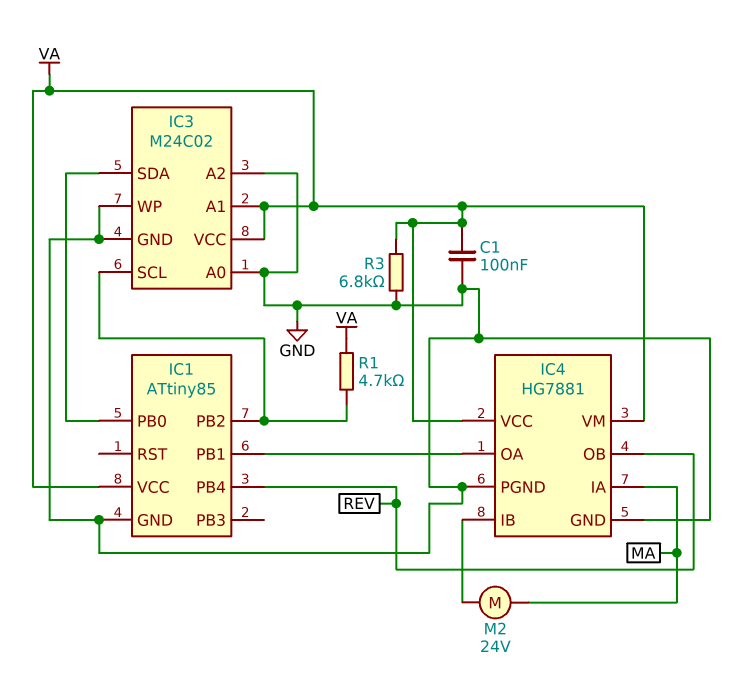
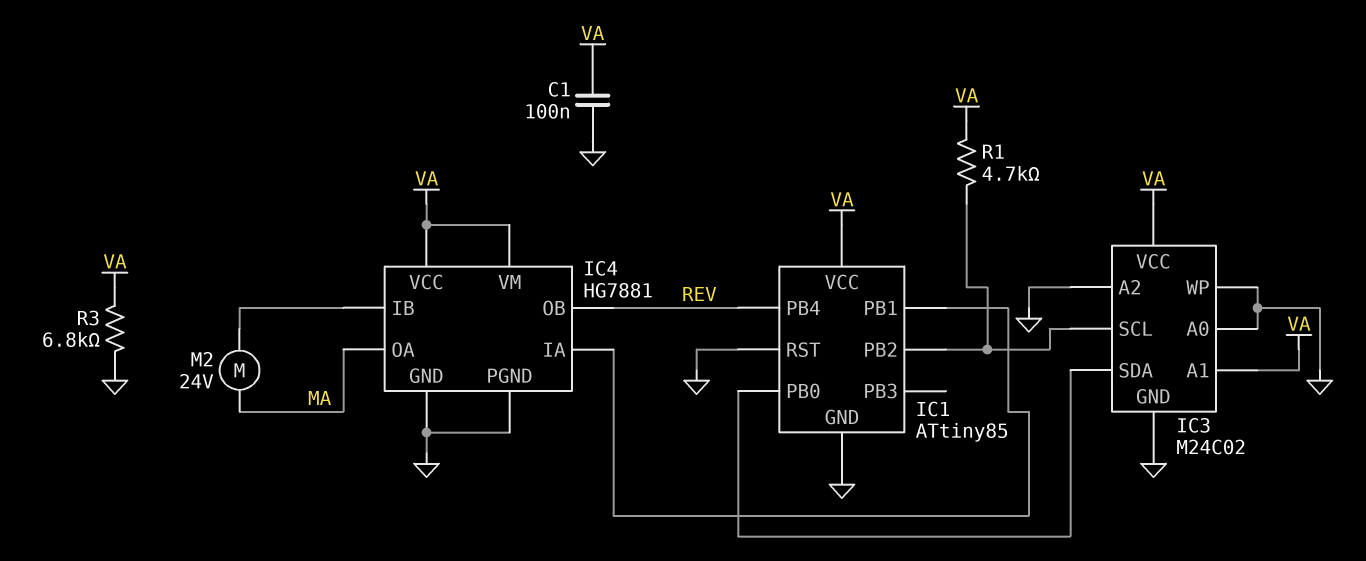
IC1 pin RST: none -> GND
IC4 pin IA: MA -> IC1/PB1
IC4 pin OA: IC1/PB1 -> MA

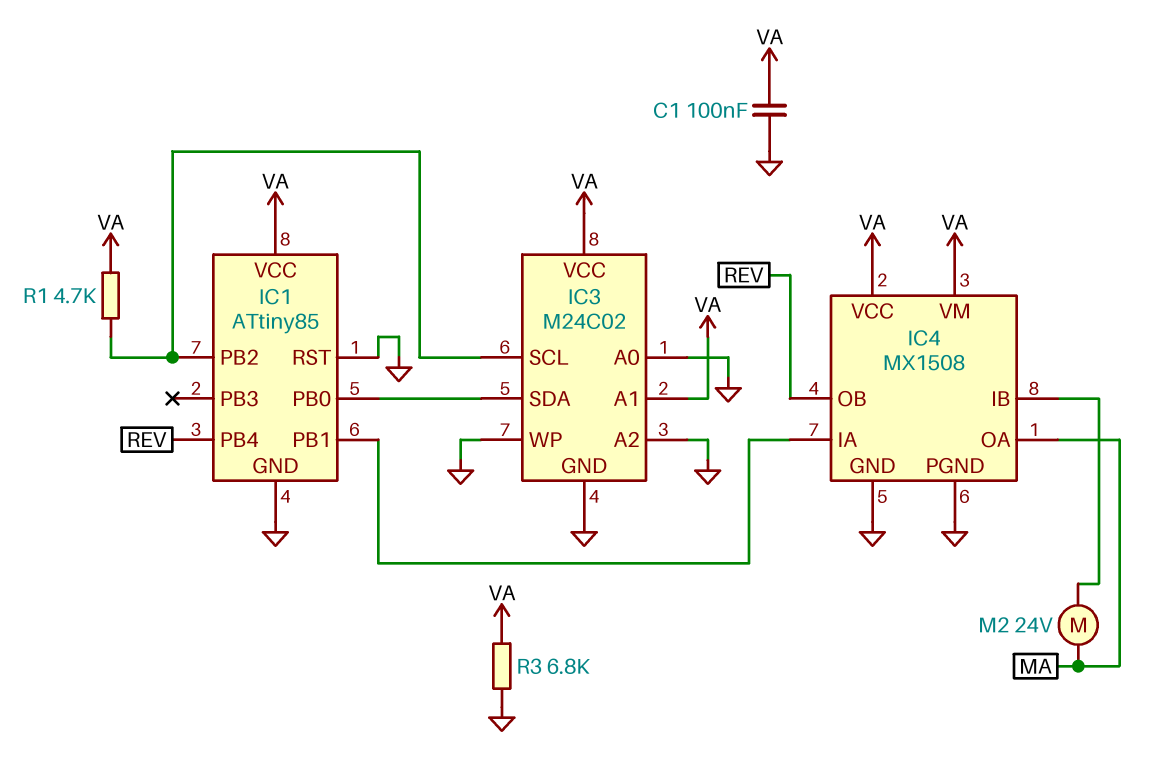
IC4: HG7881 -> MX1508

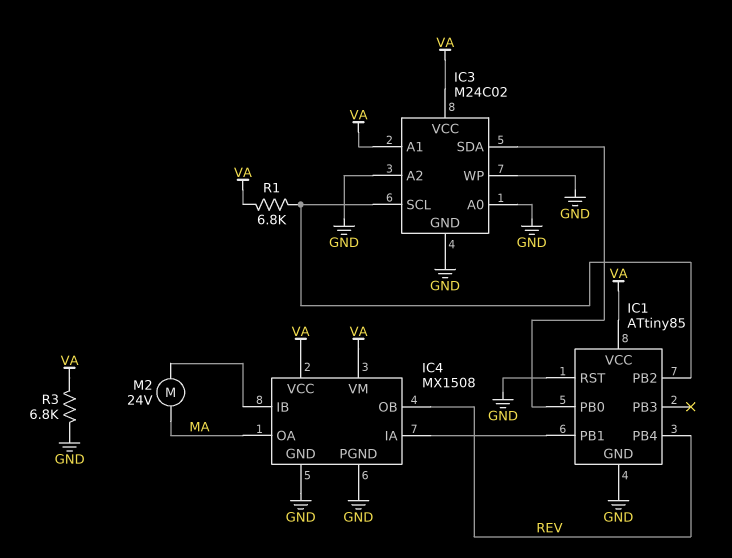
C1: 100nF (GND, VA) -> none
R1: 4.7k (IC1/PB2, VA) -> 6.8k (IC1/PB2, VA)

